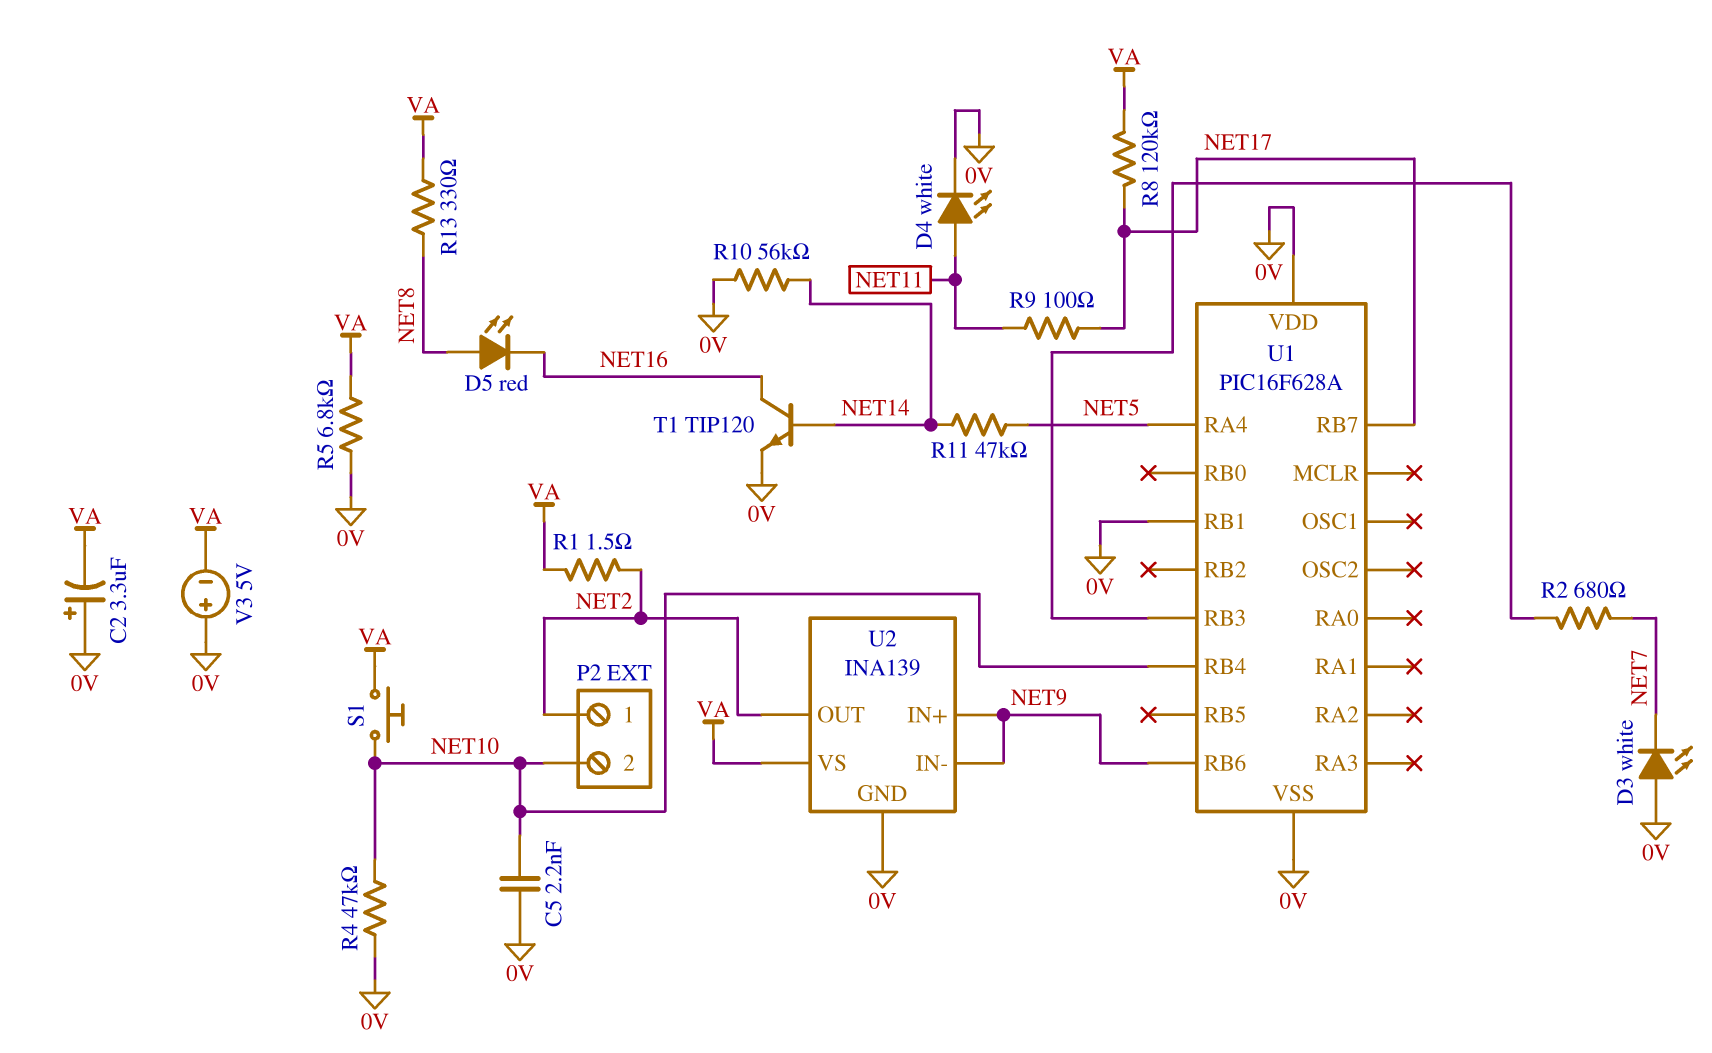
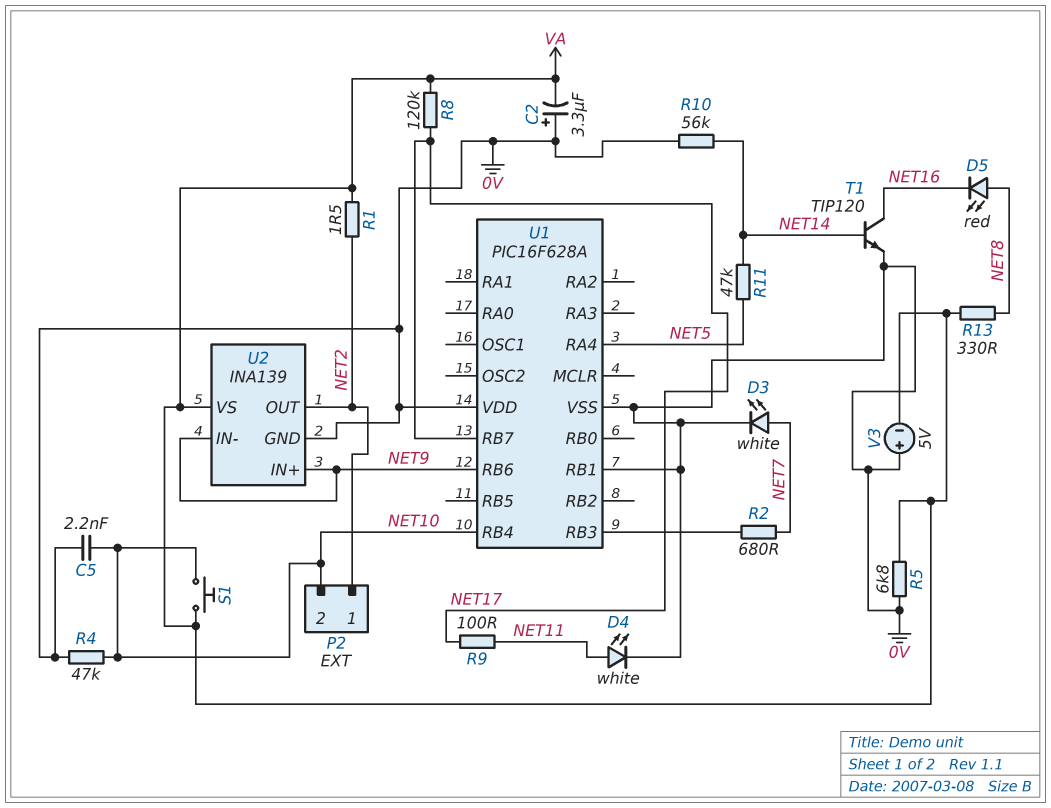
D3: LED white (A 0V, K NET7) -> LED white (A NET7, K 0V)

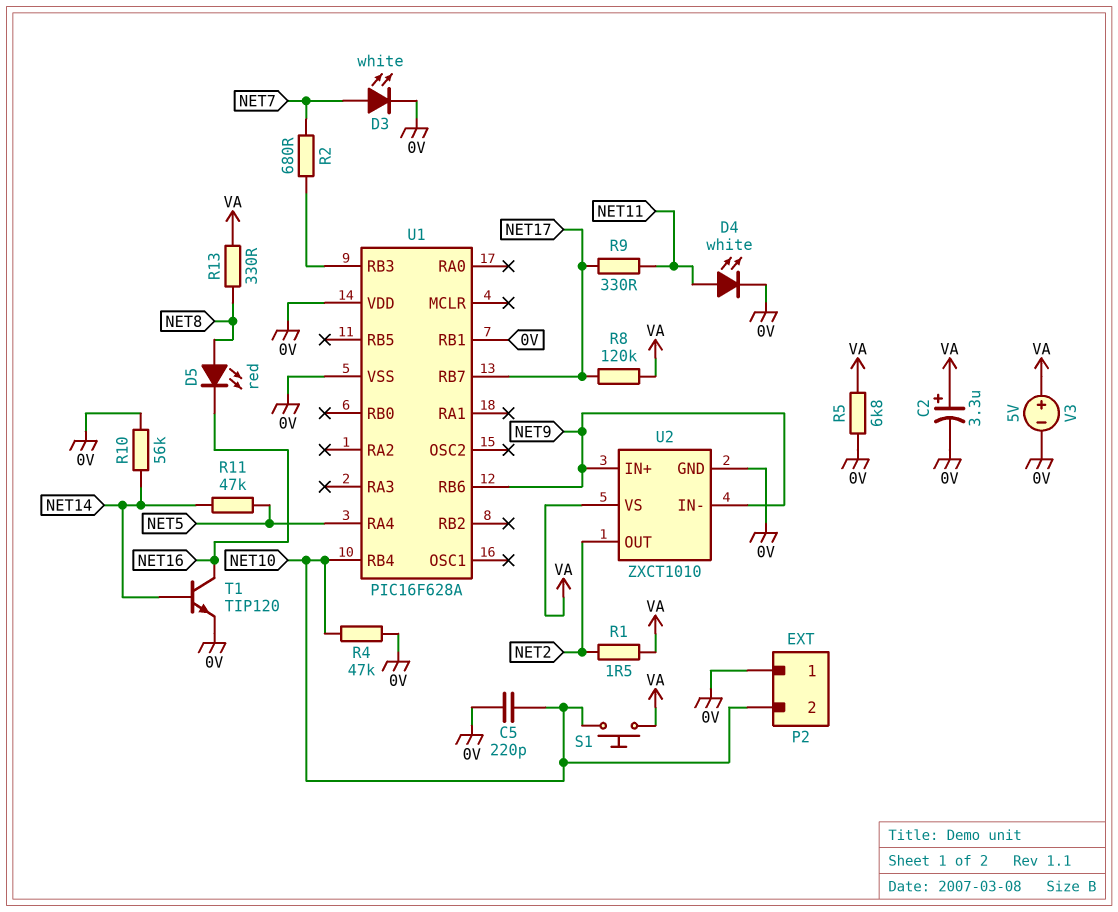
C2: 3.3uF (plus 0V, minus VA) -> 3.3uF (plus VA, minus 0V)
C5: 2.2nF (0V, NET10) -> 220pF (0V, NET10)
P2 pin 1: NET2 -> 0V
R9: 100 (NET11, NET17) -> 330 (NET11, NET17)
U2: INA139 -> ZXCT1010
V3: 5V (plus 0V, minus VA) -> 5V (plus VA, minus 0V)

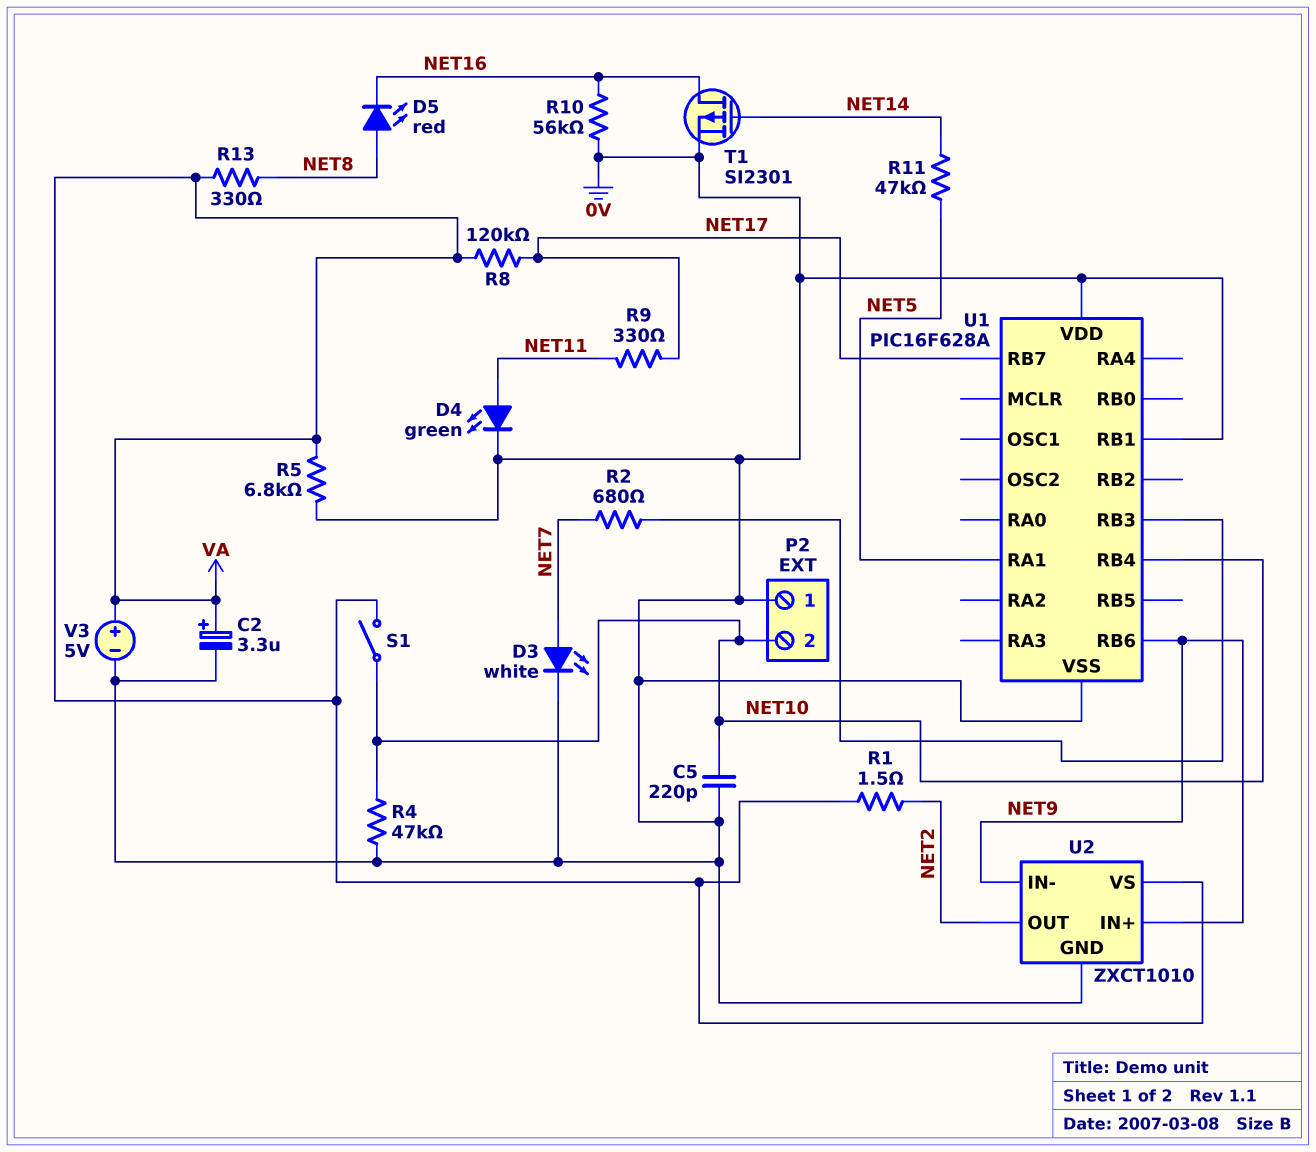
D4: LED white (A NET11, K 0V) -> LED green (A NET11, K 0V)
R10: 56k (0V, NET14) -> 56k (0V, NET16)
S1: button (NET10, VA) -> switch (NET10, VA)
T1: NPN TIP120 (B NET14, C NET16, E 0V) -> PMOS SI2301 (G NET14, D NET16, S 0V)
U1 pin RA1: none -> NET5
U1 pin RA4: NET5 -> none

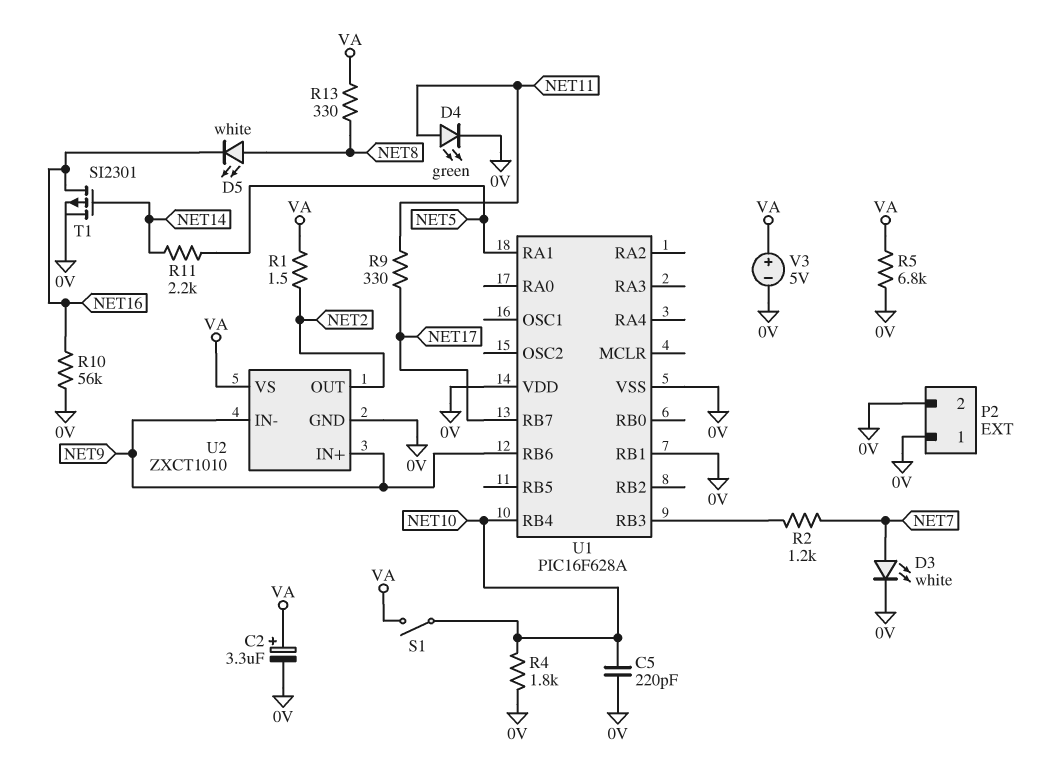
D5: LED red (A NET8, K NET16) -> LED white (A NET8, K NET16)
P2 pin 2: NET10 -> 0V
R2: 680 (NET7, U1/RB3) -> 1.2k (NET7, U1/RB3)
R4: 47k (0V, NET10) -> 1.8k (0V, NET10)
R8: 120k (NET17, VA) -> none
R11: 47k (NET5, NET14) -> 2.2k (NET5, NET14)

